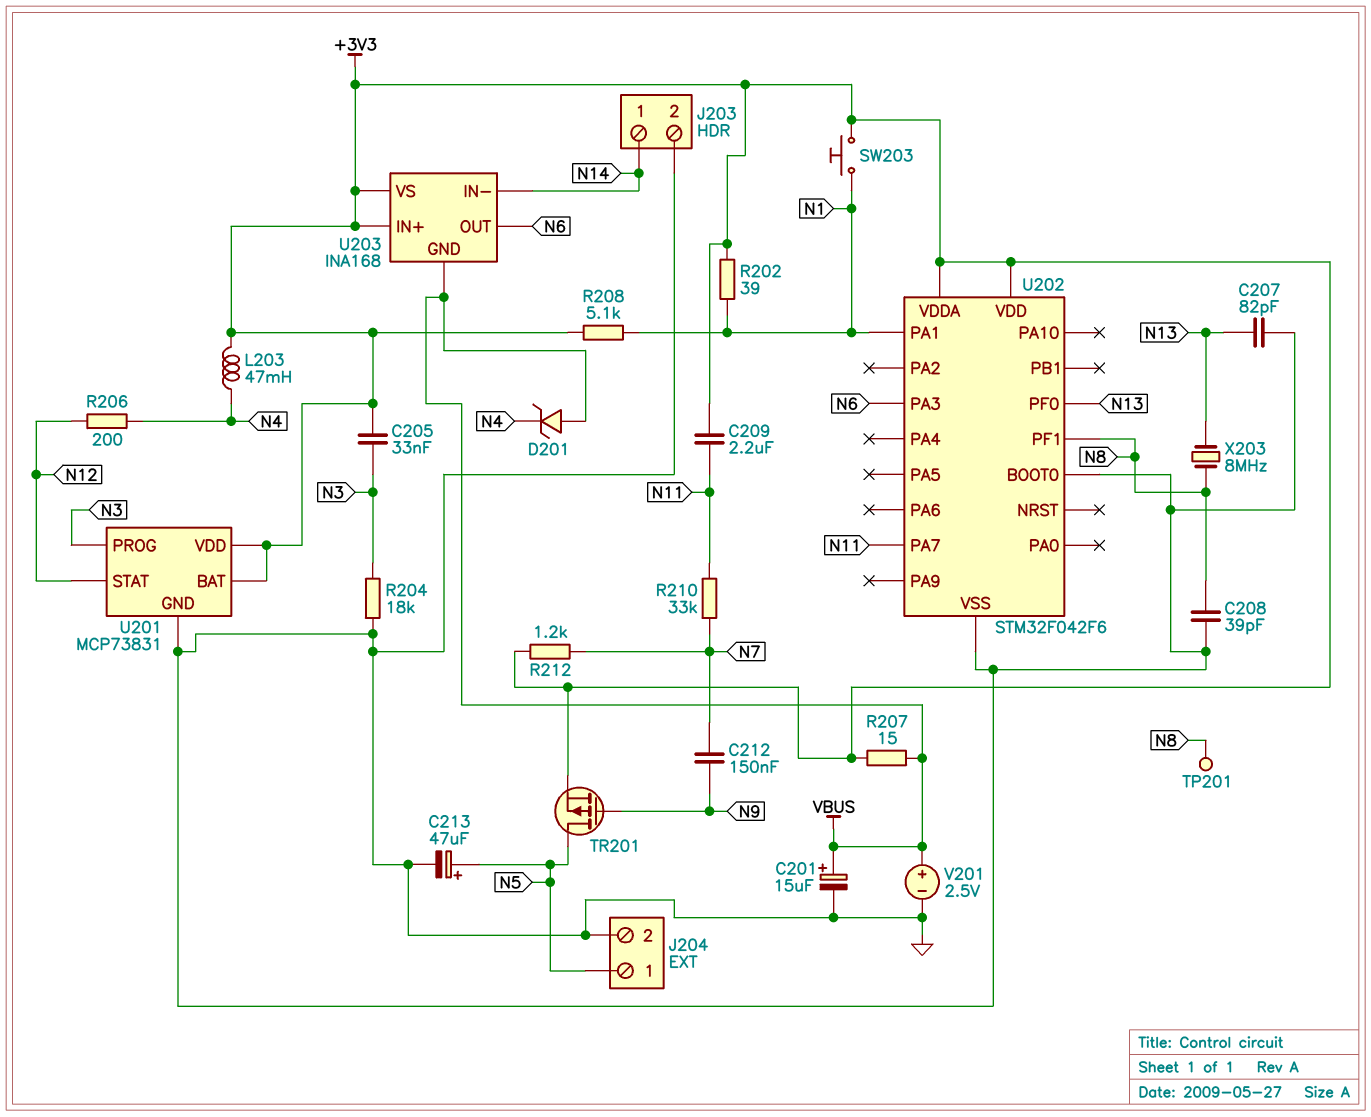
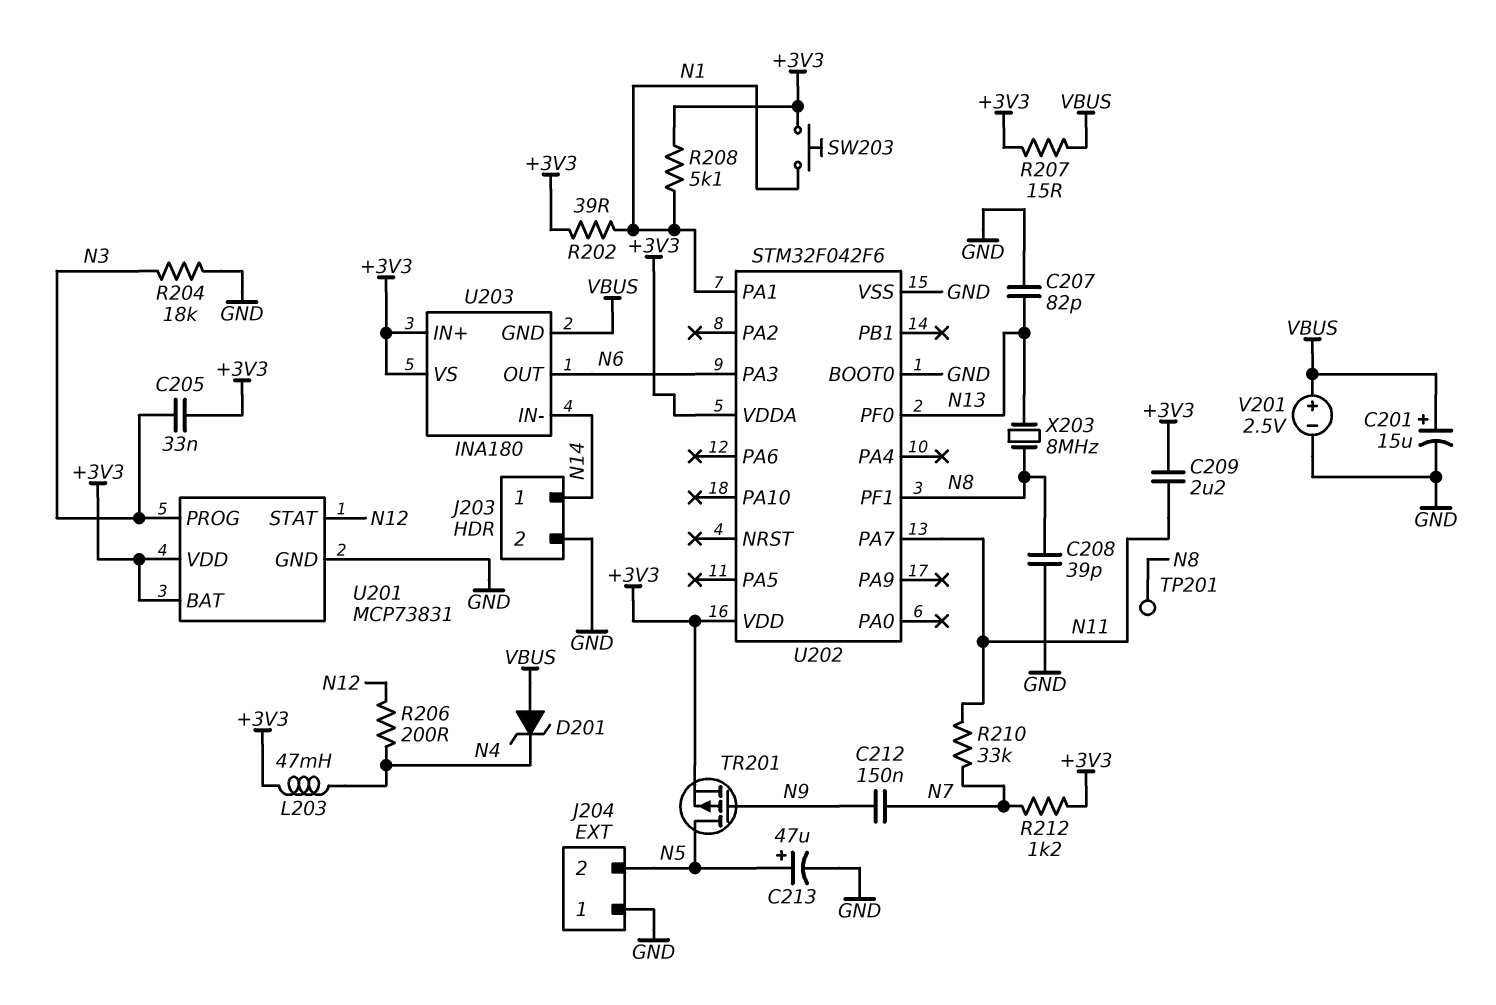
J204 pin 1: N5 -> GND
J204 pin 2: GND -> N5
U203: INA168 -> INA180

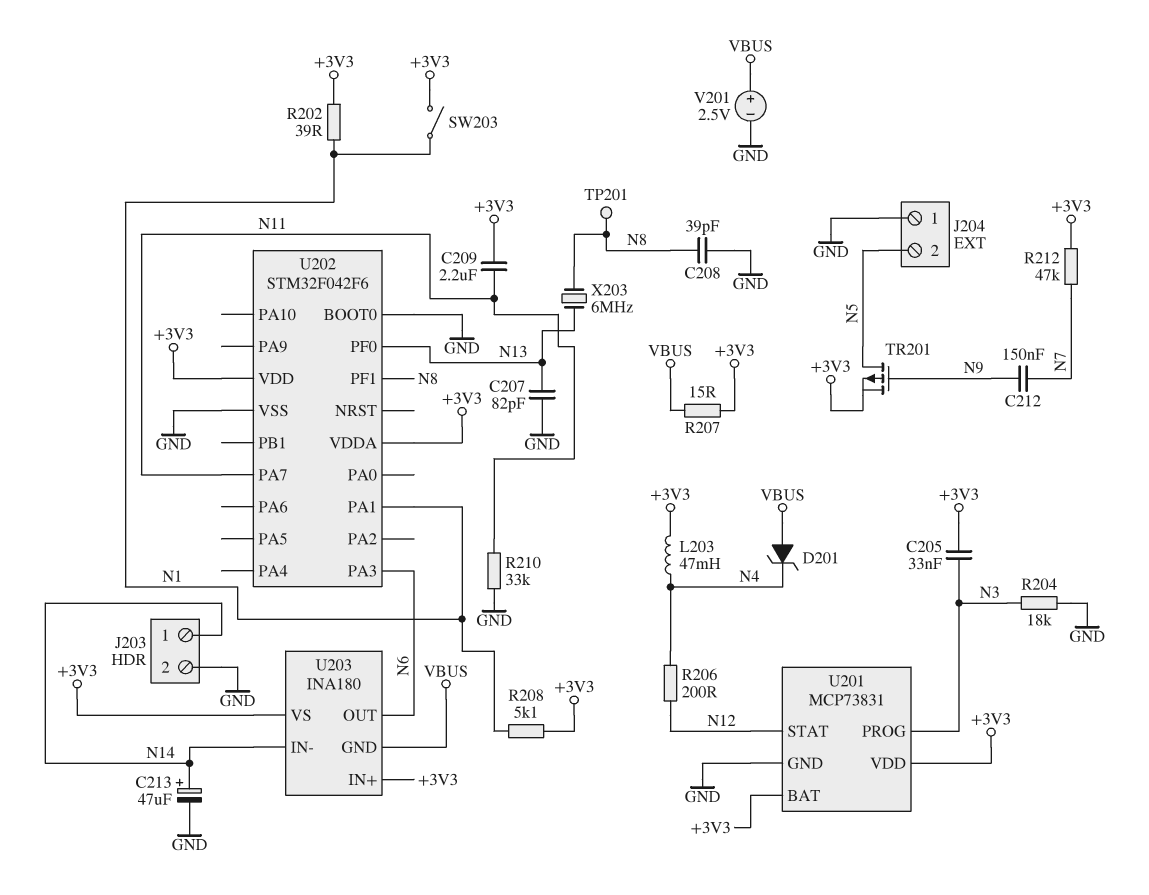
C201: 15uF (plus VBUS, minus GND) -> none
C213: 47uF (plus N5, minus GND) -> 47uF (plus N14, minus GND)
R210: 33k (N7, N11) -> 33k (GND, N11)
R212: 1.2k (+3V3, N7) -> 47k (+3V3, N7)
SW203: button (+3V3, N1) -> switch (+3V3, N1)
X203: 8MHz (N8, N13) -> 6MHz (N8, N13)

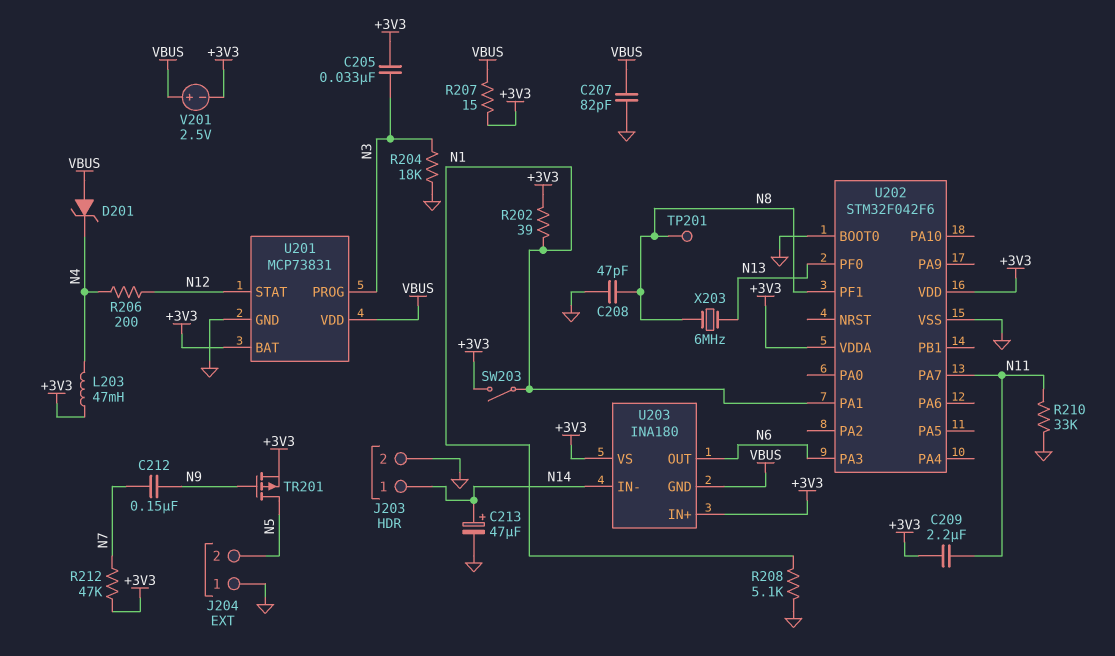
C207: 82pF (GND, N13) -> 82pF (GND, VBUS)
C208: 39pF (GND, N8) -> 47pF (GND, N8)
R208: 5.1k (+3V3, N1) -> 5.1k (GND, N1)
U201 pin VDD: +3V3 -> VBUS
V201: 2.5V (plus VBUS, minus GND) -> 2.5V (plus VBUS, minus +3V3)

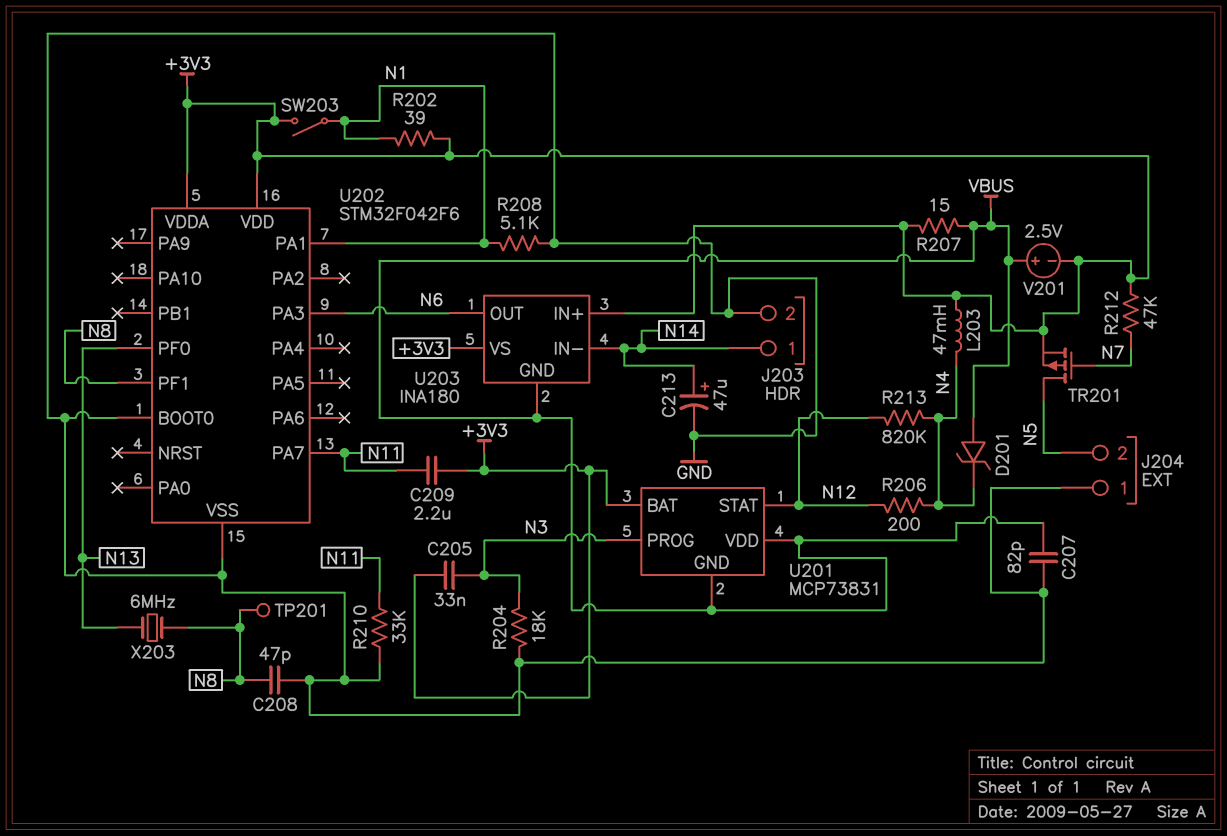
C212: 150nF (N7, N9) -> none
R213: none -> 820k (N4, N12)
TR201: PMOS (G N9, D N5, S +3V3) -> PMOS (G N7, D N5, S +3V3)
U201 pin GND: GND -> VBUS

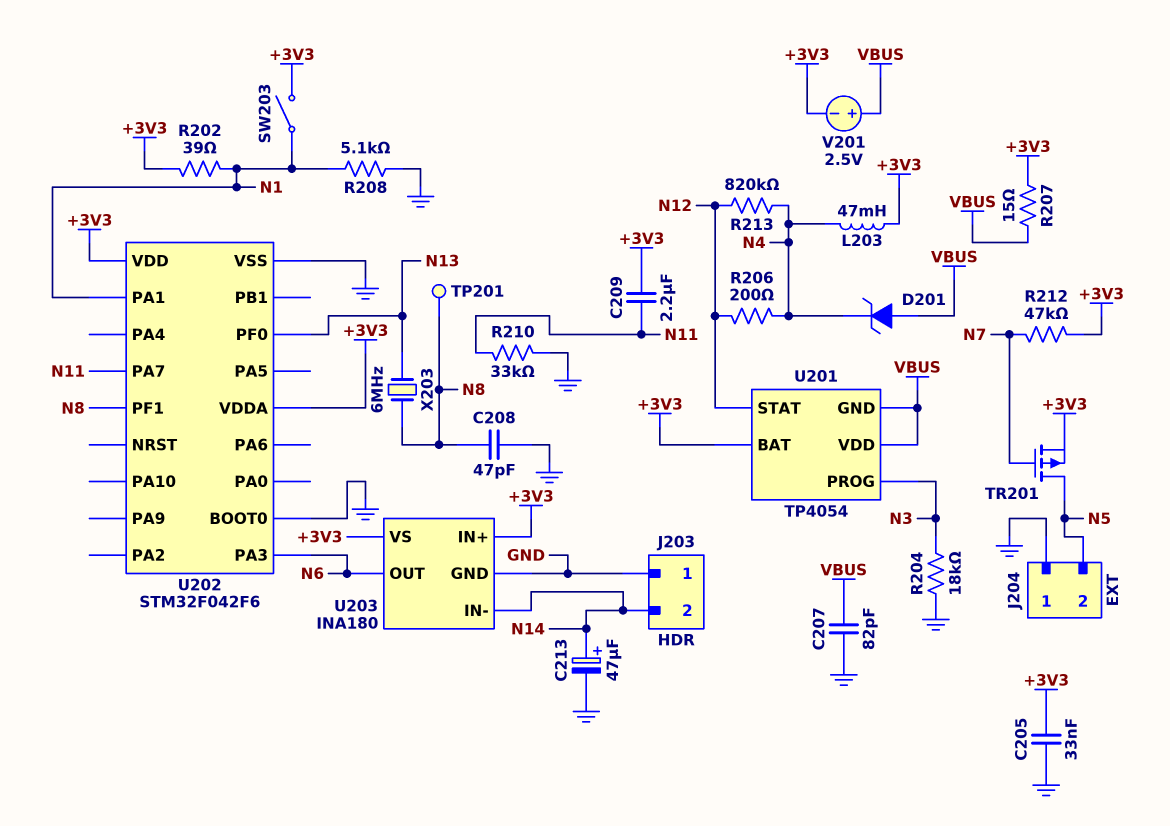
C205: 33nF (+3V3, N3) -> 33nF (+3V3, GND)
J203 pin 1: N14 -> GND
J203 pin 2: GND -> N14
U201: MCP73831 -> TP4054
U203 pin GND: VBUS -> GND

